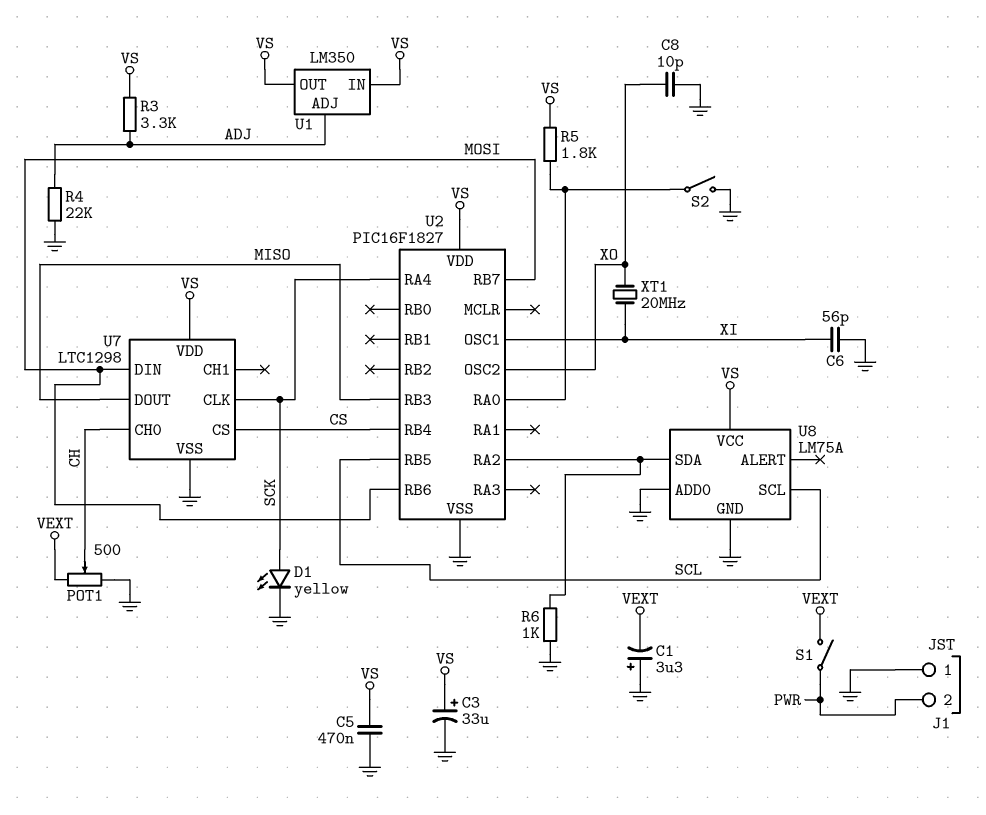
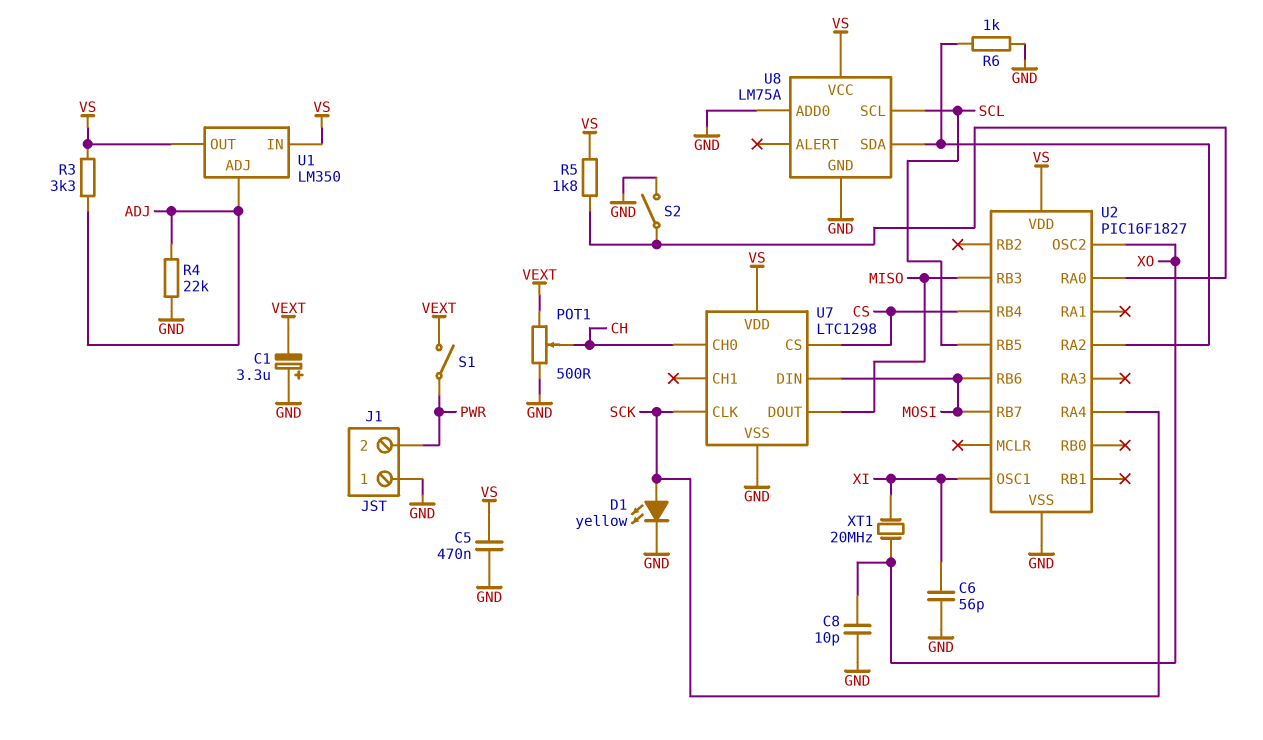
C3: 33uF (plus VS, minus GND) -> none

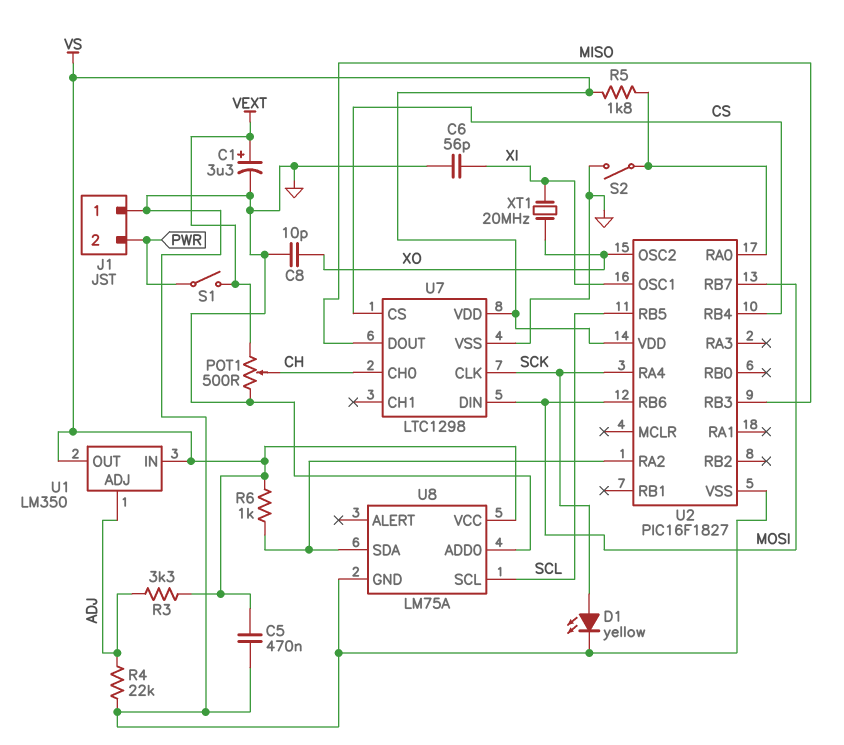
C1: 3.3uF (plus GND, minus VEXT) -> 3.3uF (plus VEXT, minus GND)
R6: 1k (GND, U2/RA2) -> 1k (U2/RA2, VS)

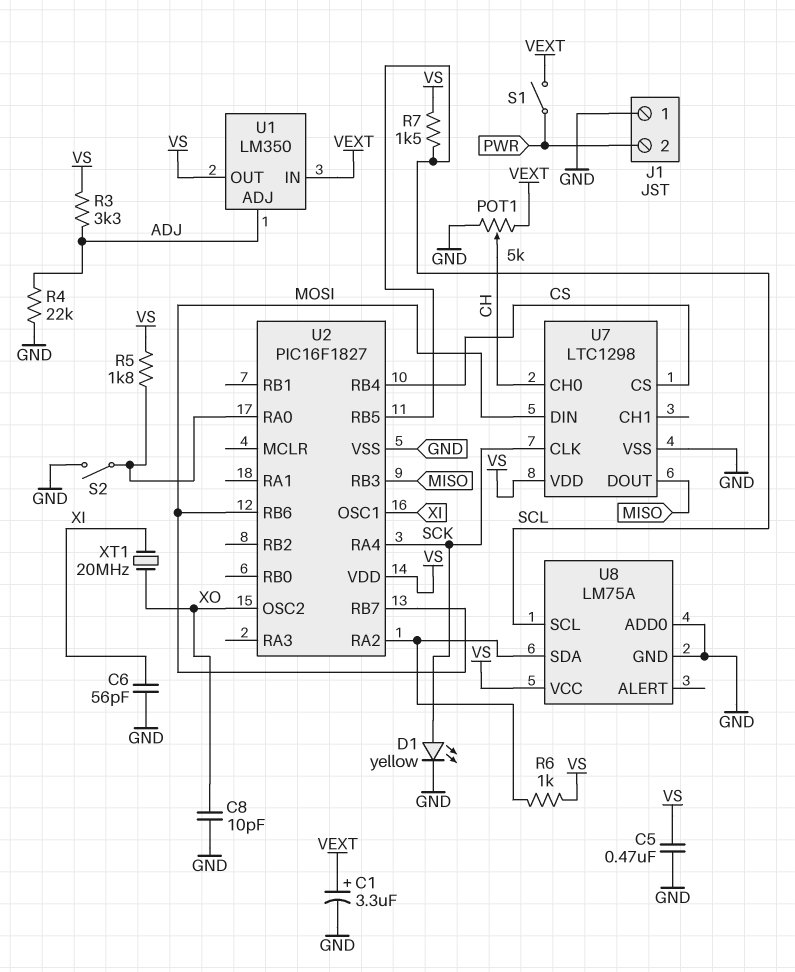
POT1: 500 (GND, VEXT, wiper CH) -> 5k (GND, VEXT, wiper CH)
R7: none -> 1.5k (SCL, VS)
U1 pin IN: VS -> VEXT

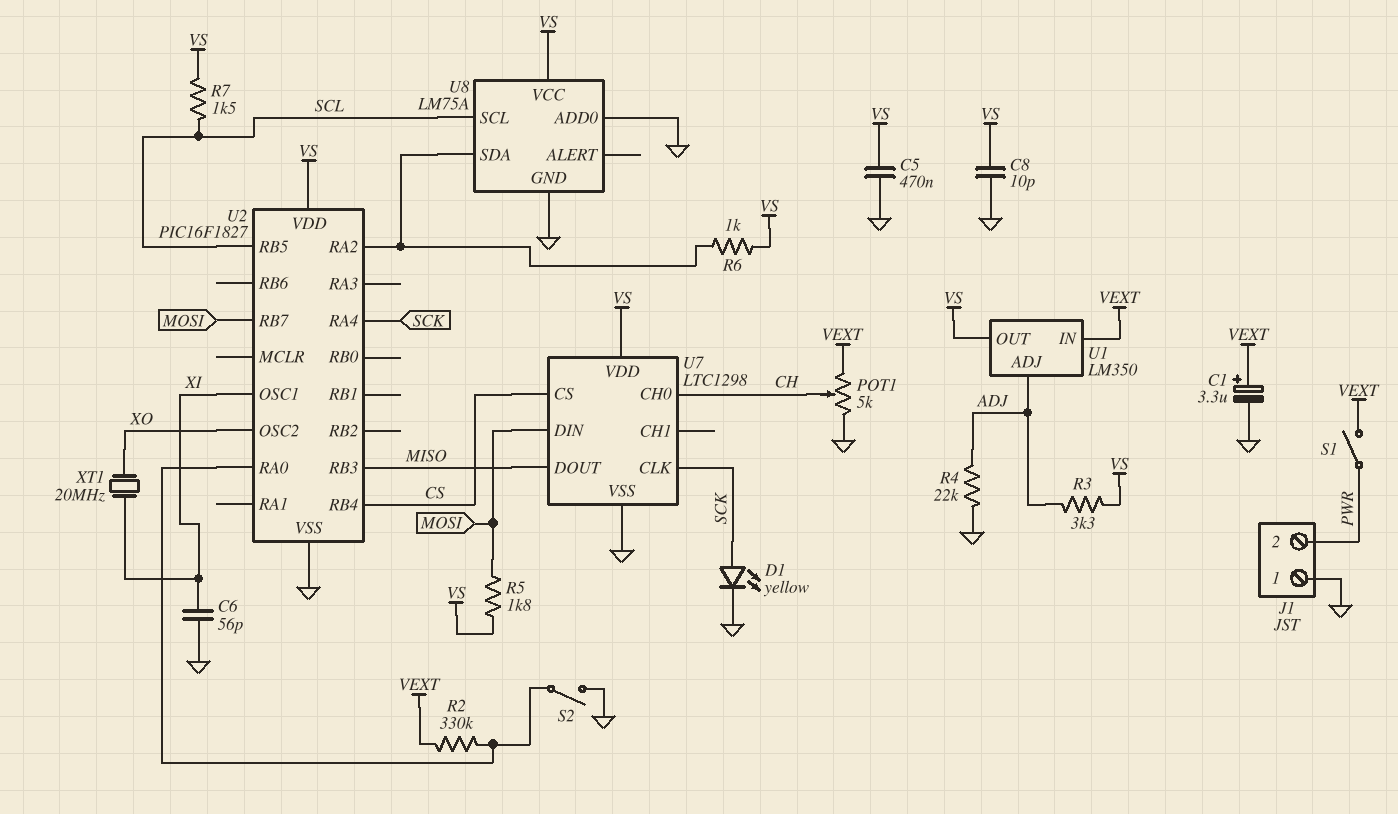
C8: 10pF (GND, XO) -> 10pF (GND, VS)
R2: none -> 330k (U2/RA0, VEXT)
R5: 1.8k (U2/RA0, VS) -> 1.8k (MOSI, VS)
U2 pin RB6: MOSI -> none

